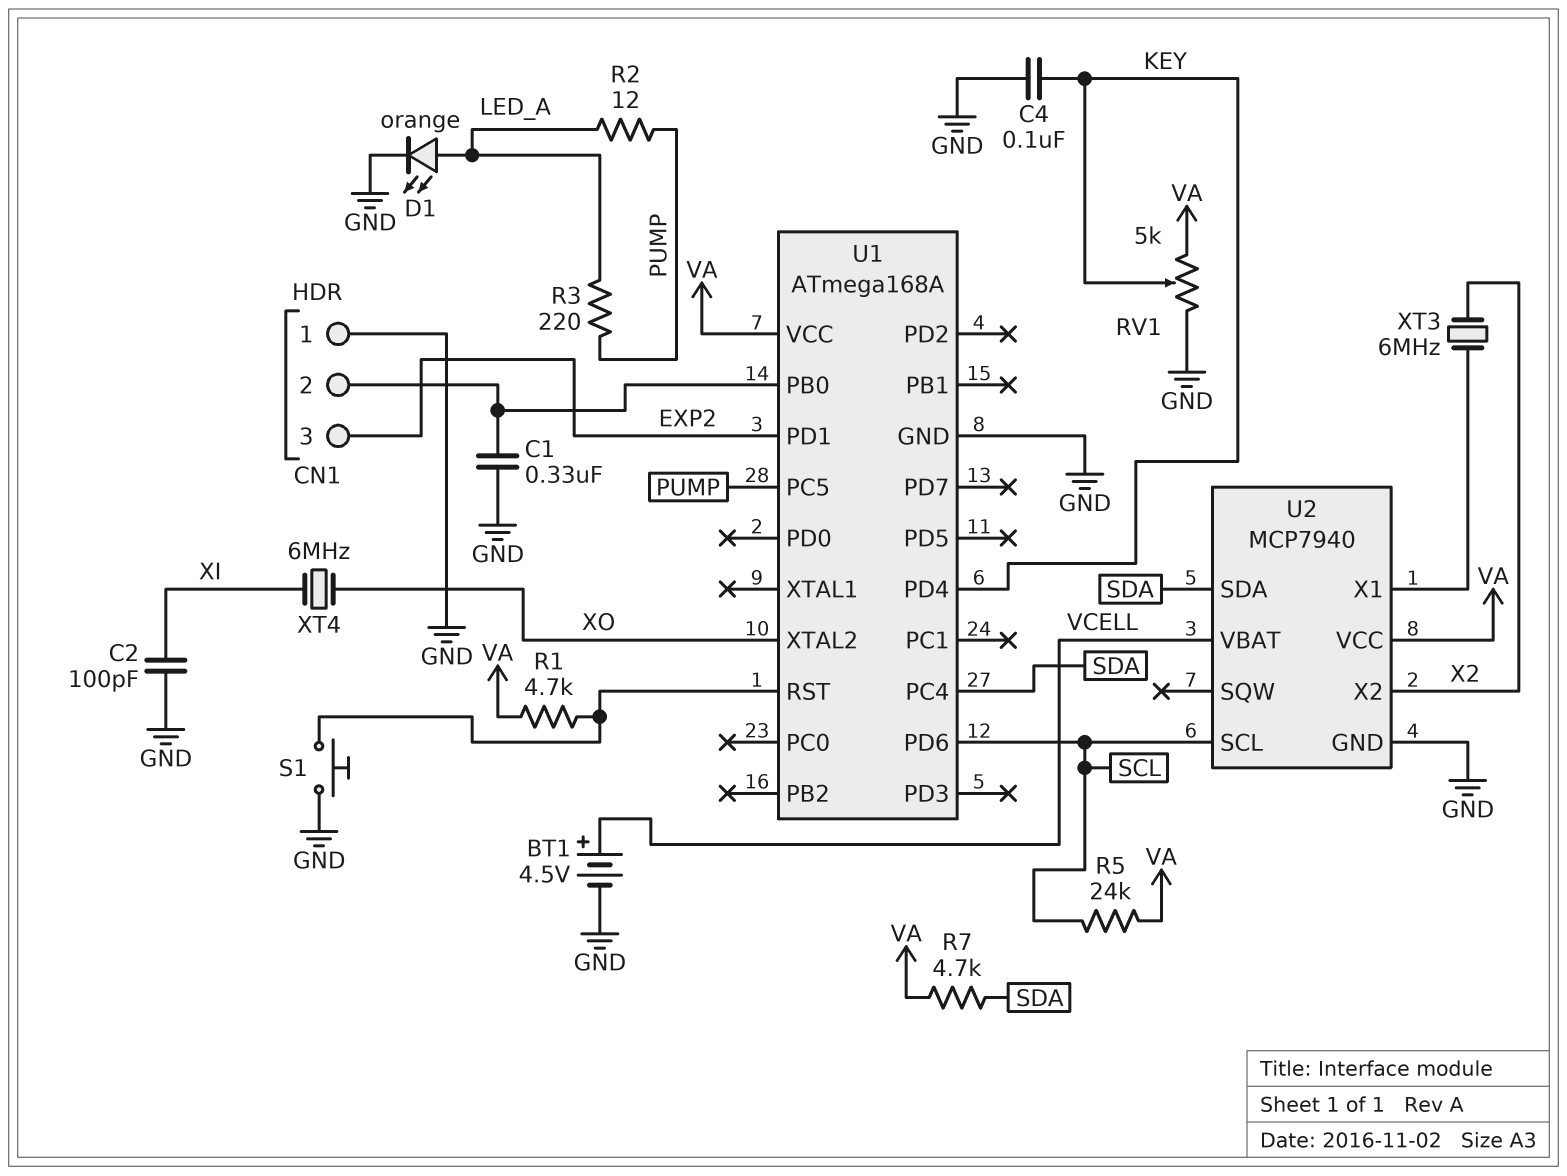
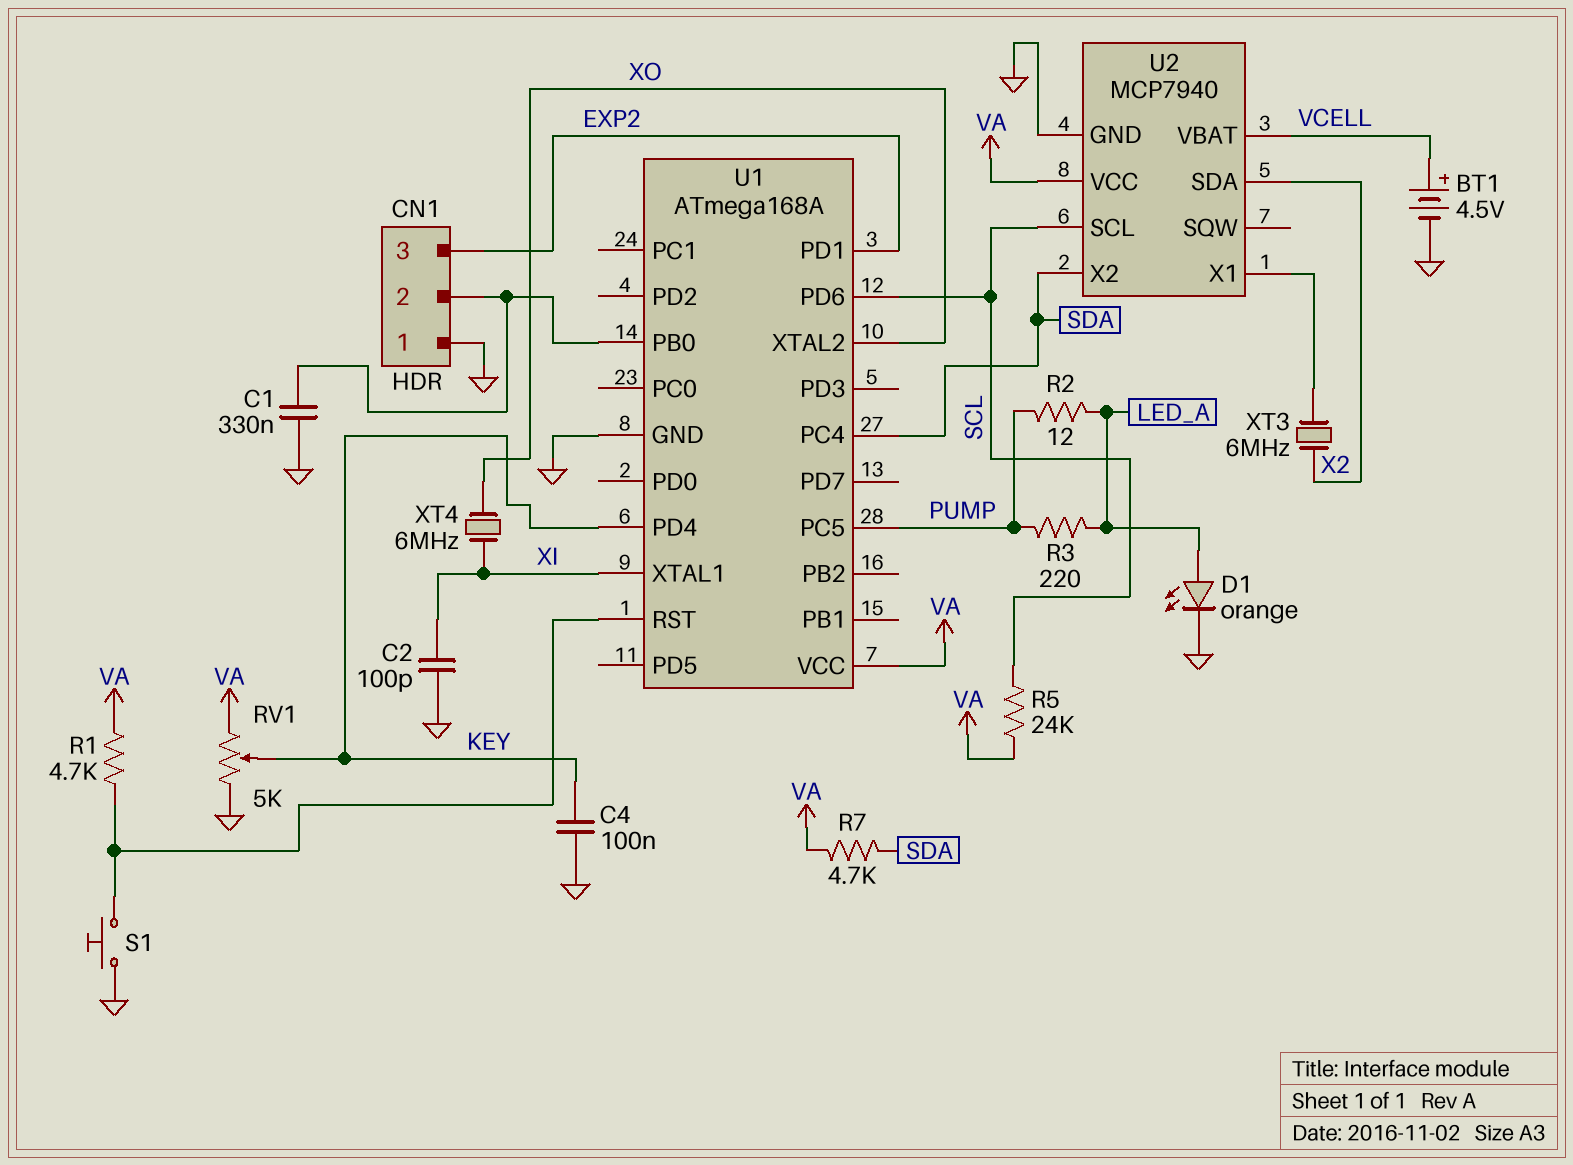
U1 pin XTAL1: none -> XI
U2 pin SDA: SDA -> X2
U2 pin X2: X2 -> SDA

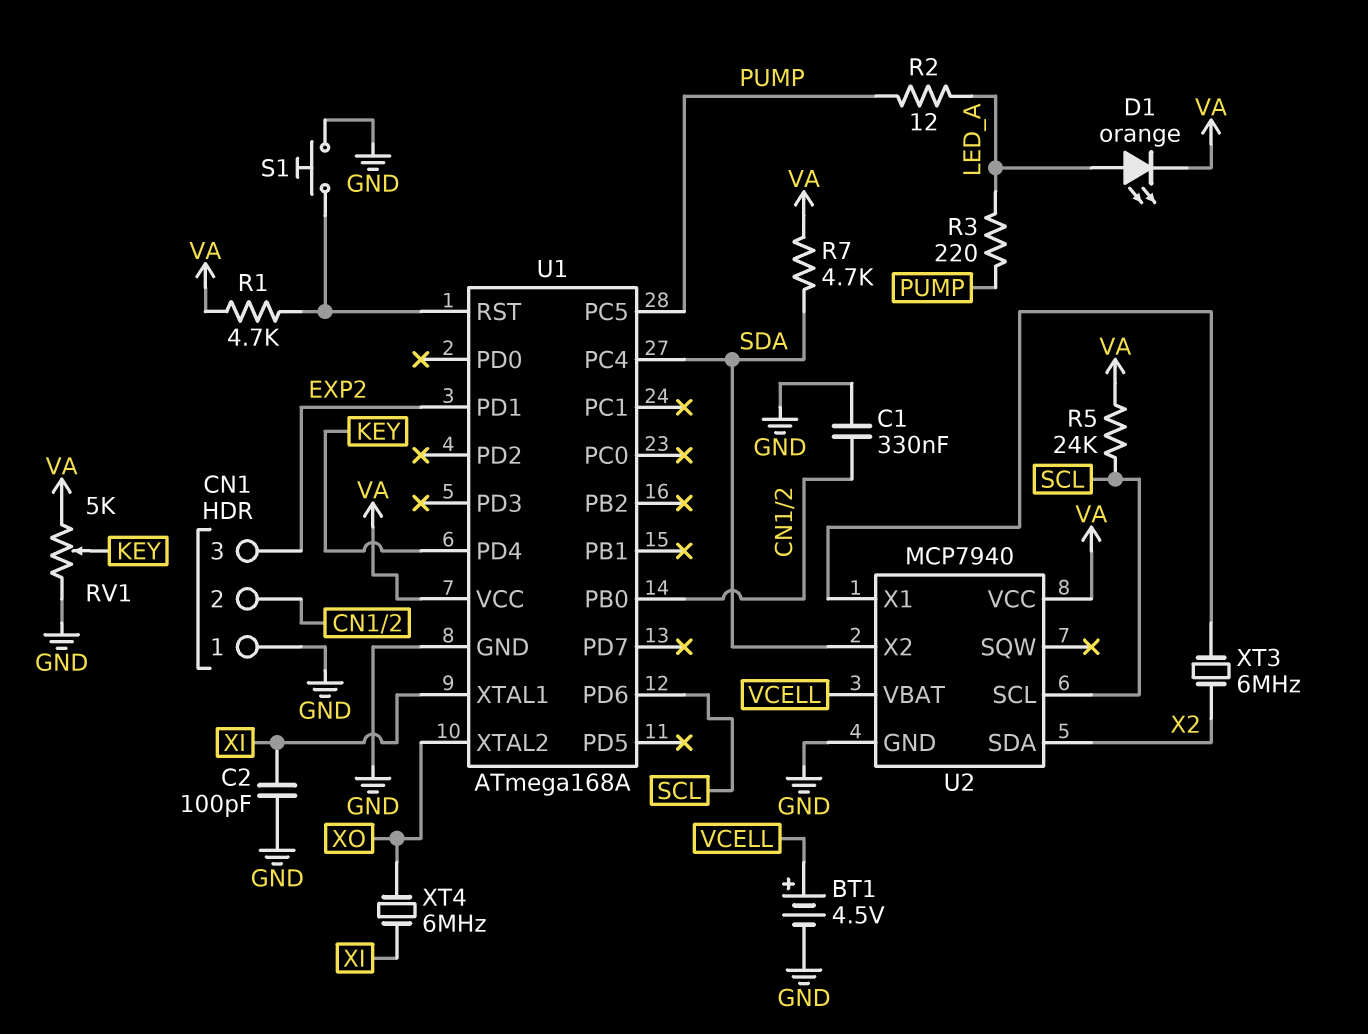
C4: 100nF (GND, KEY) -> none
D1: LED orange (A LED_A, K GND) -> LED orange (A LED_A, K VA)

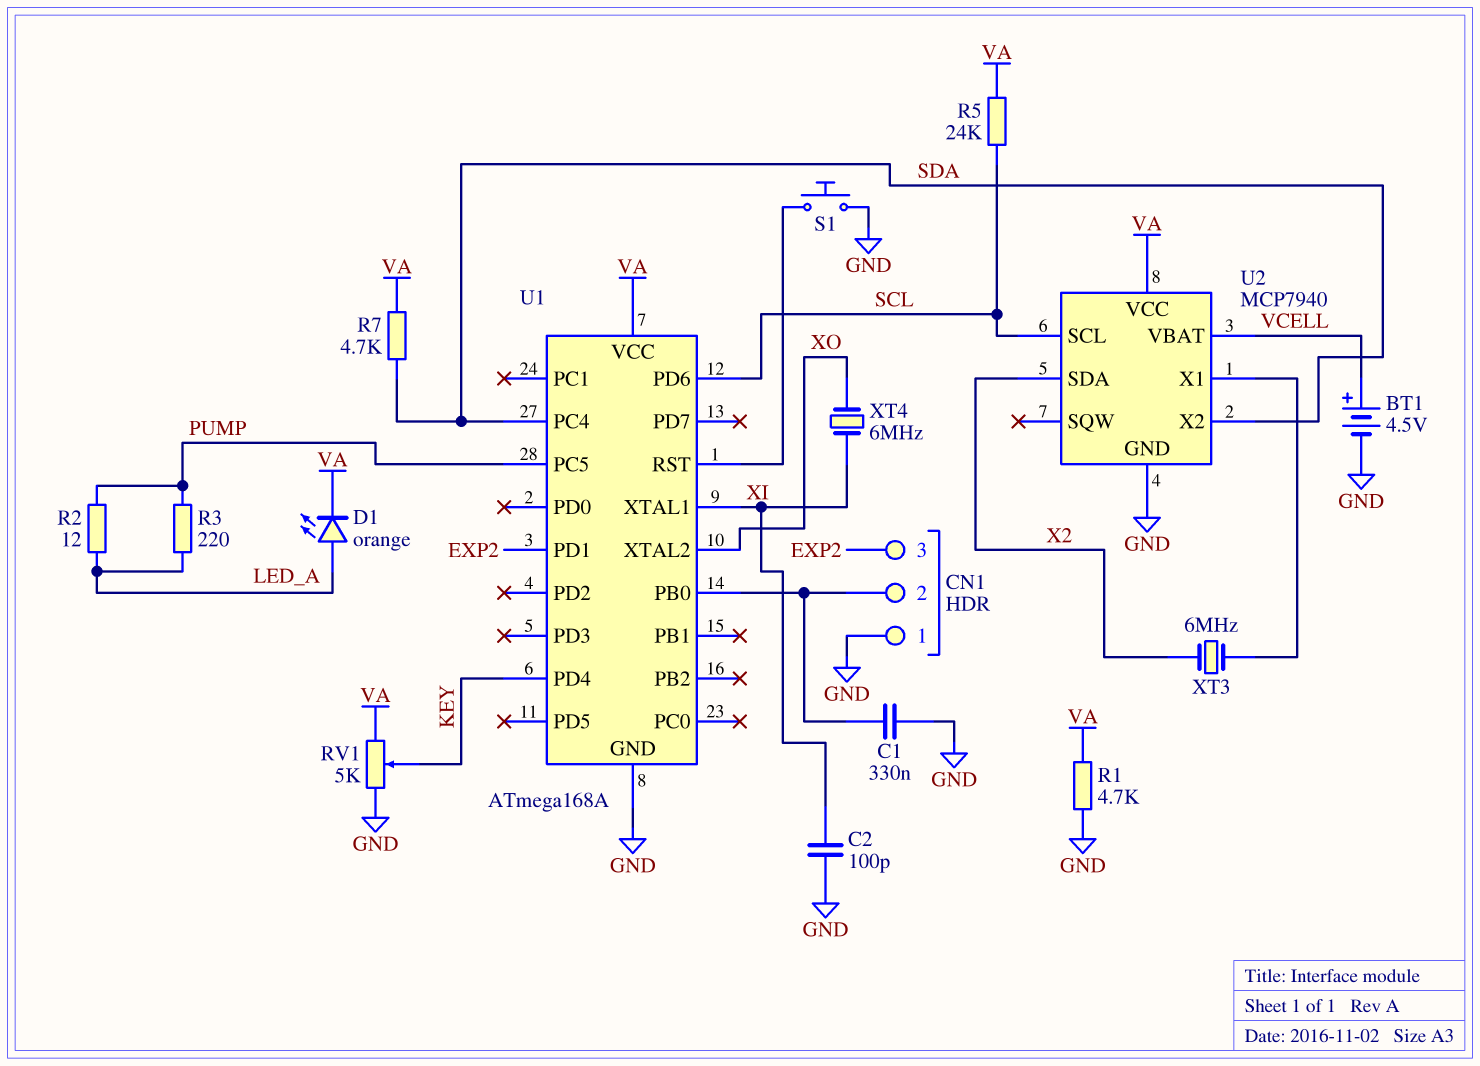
R1: 4.7k (U1/RST, VA) -> 4.7k (GND, VA)

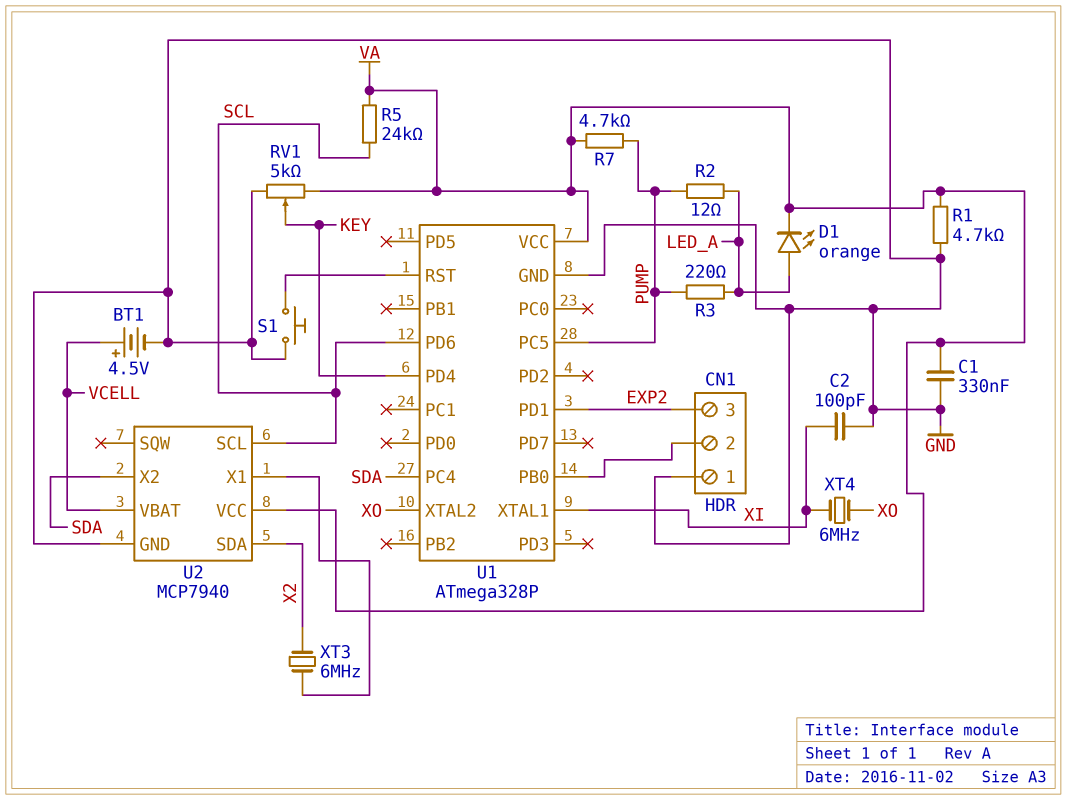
C1: 330nF (CN1/2, GND) -> 330nF (GND, VA)
R7: 4.7k (SDA, VA) -> 4.7k (PUMP, VA)
U1: ATmega168A -> ATmega328P

